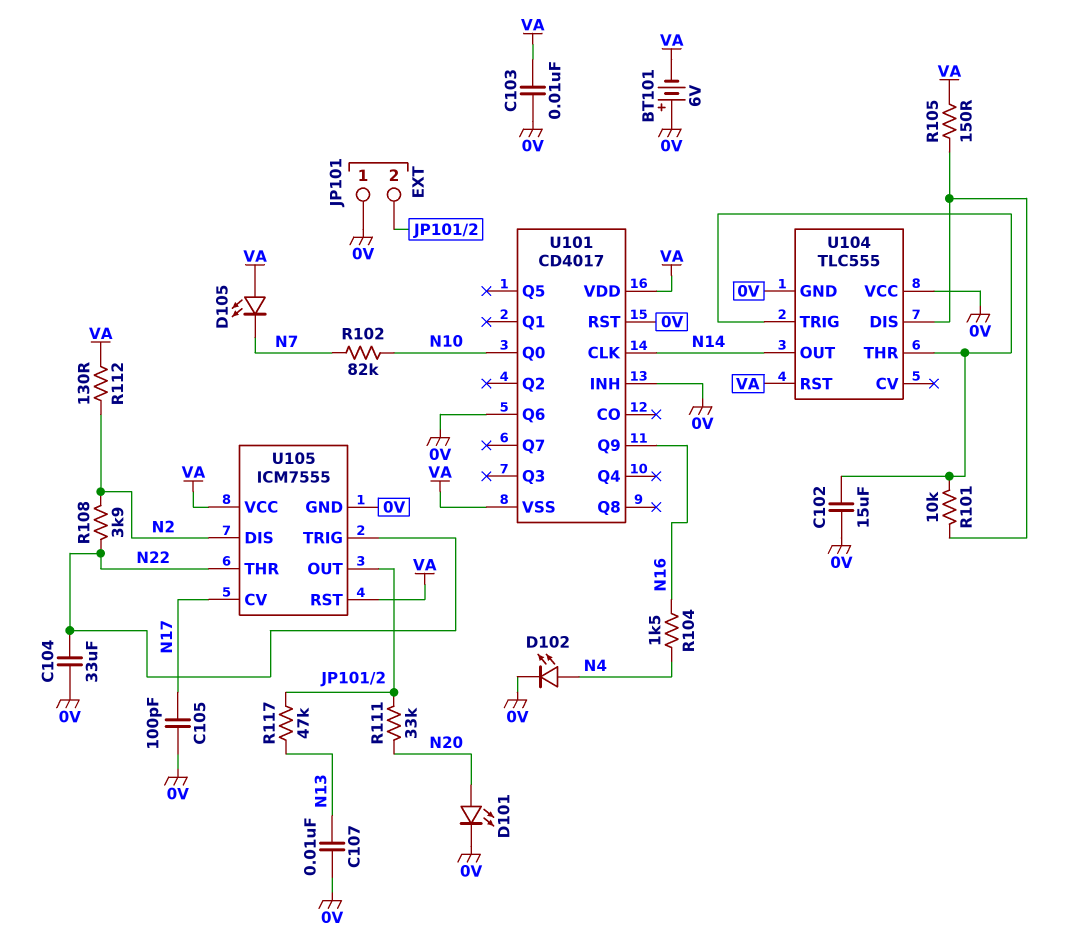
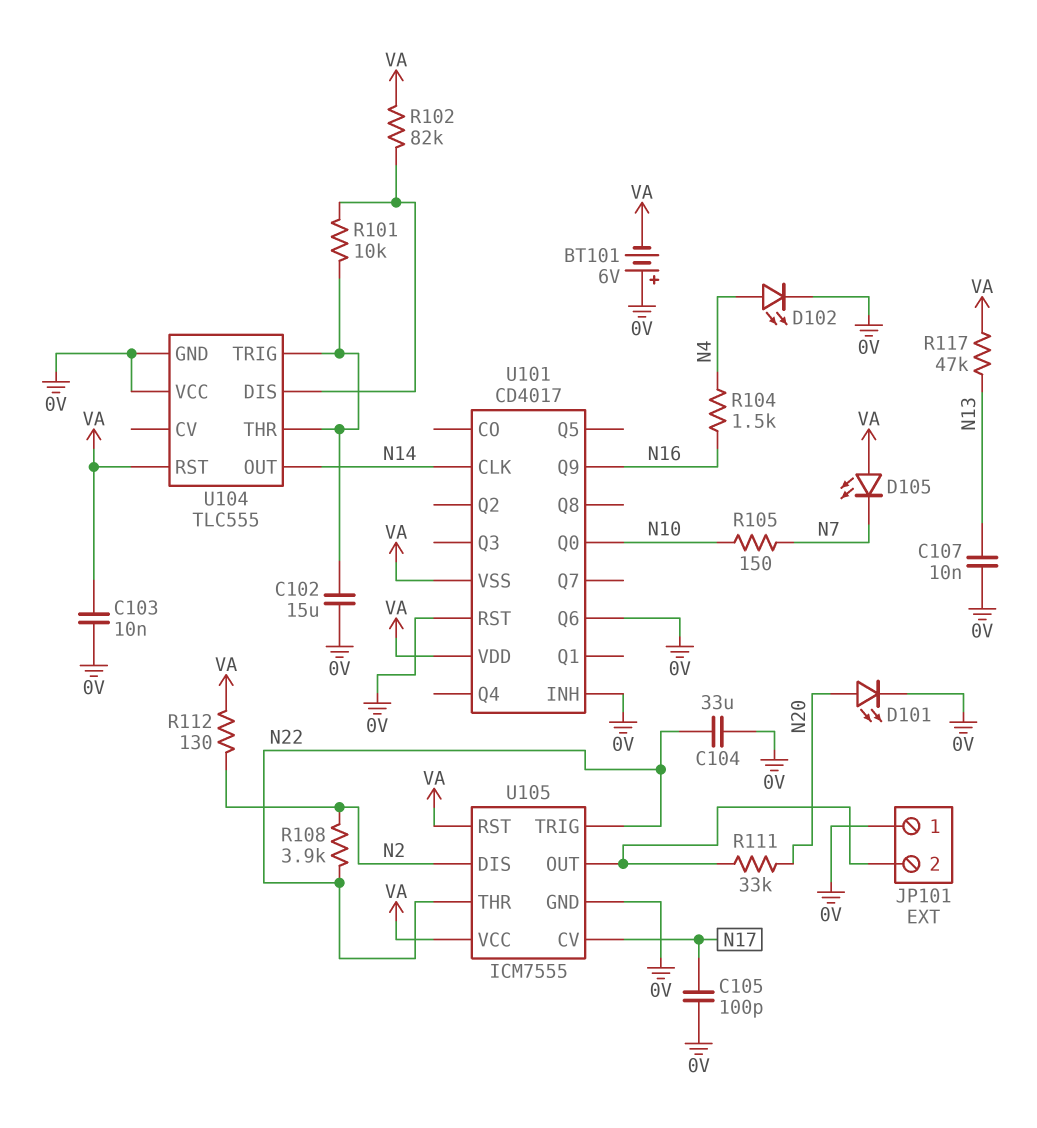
R102: 82k (N7, N10) -> 82k (U104/DIS, VA)
R105: 150 (U104/DIS, VA) -> 150 (N7, N10)
R117: 47k (JP101/2, N13) -> 47k (N13, VA)

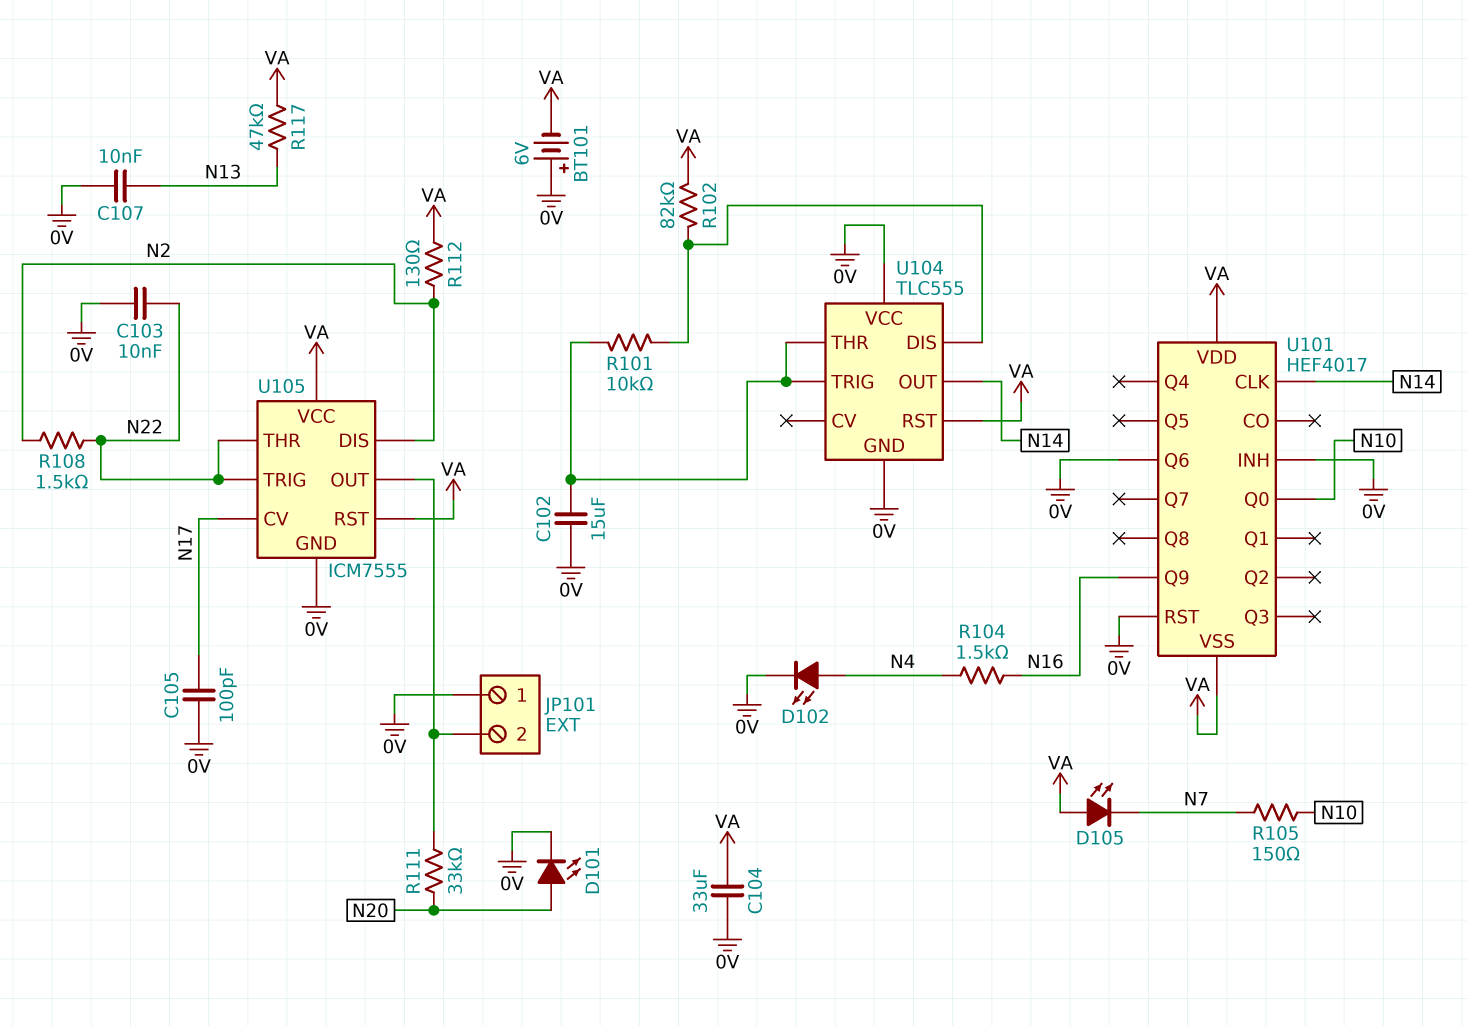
C103: 10nF (0V, VA) -> 10nF (0V, N22)
C104: 33uF (0V, N22) -> 33uF (0V, VA)
R108: 3.9k (N2, N22) -> 1.5k (N2, N22)
U101: CD4017 -> HEF4017

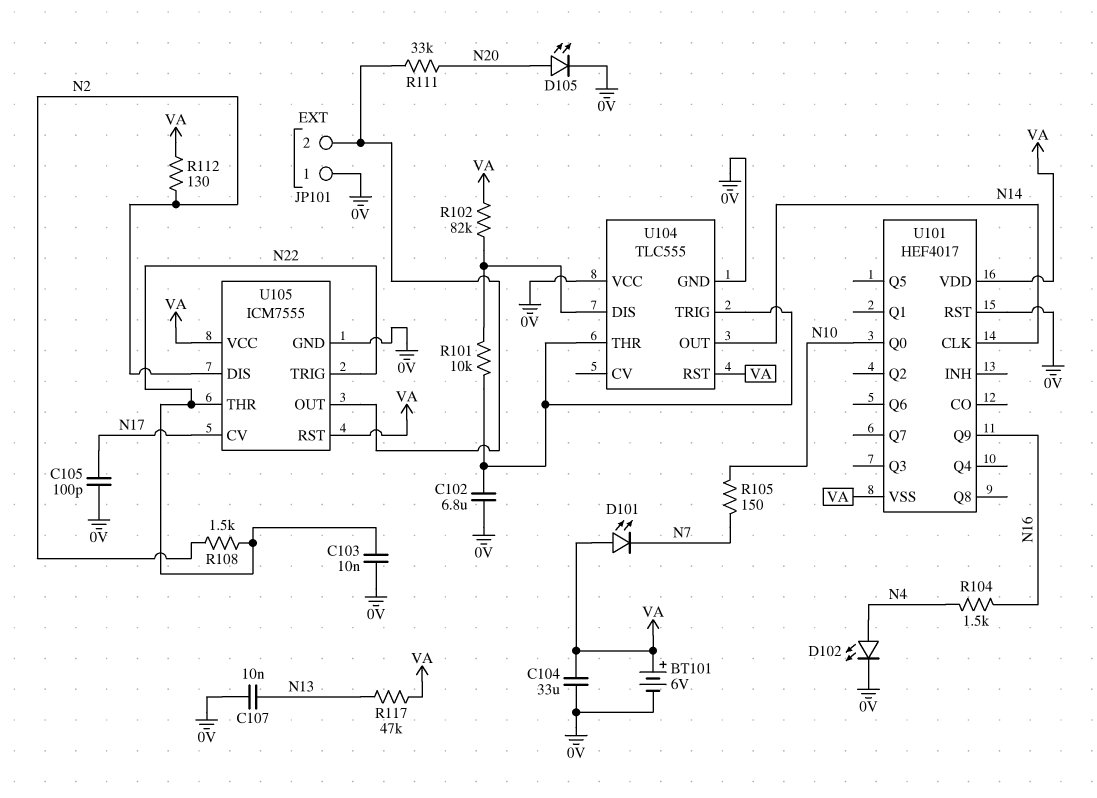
BT101: 6V (plus 0V, minus VA) -> 6V (plus VA, minus 0V)
C102: 15uF (0V, U104/THR) -> 6.8uF (0V, U104/THR)
D101: LED (A N20, K 0V) -> LED (A VA, K N7)
D105: LED (A VA, K N7) -> LED (A N20, K 0V)
U101 pin INH: 0V -> none
U101 pin Q6: 0V -> none

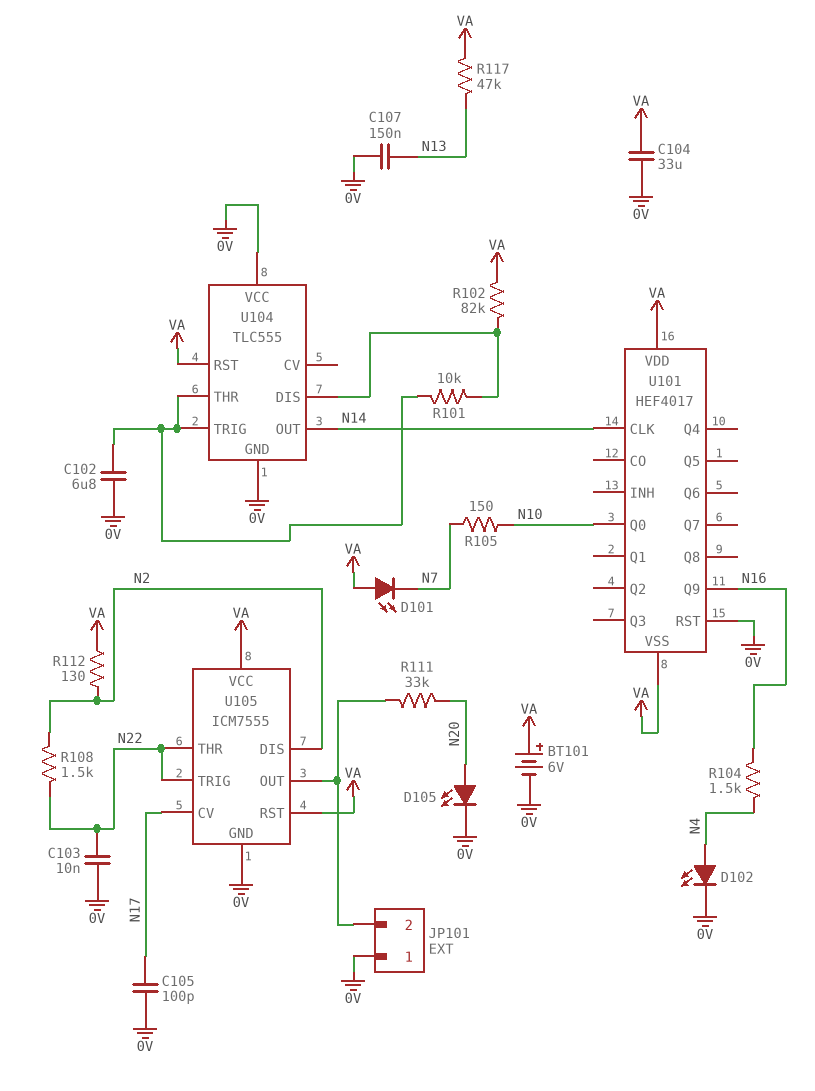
C107: 10nF (0V, N13) -> 150nF (0V, N13)

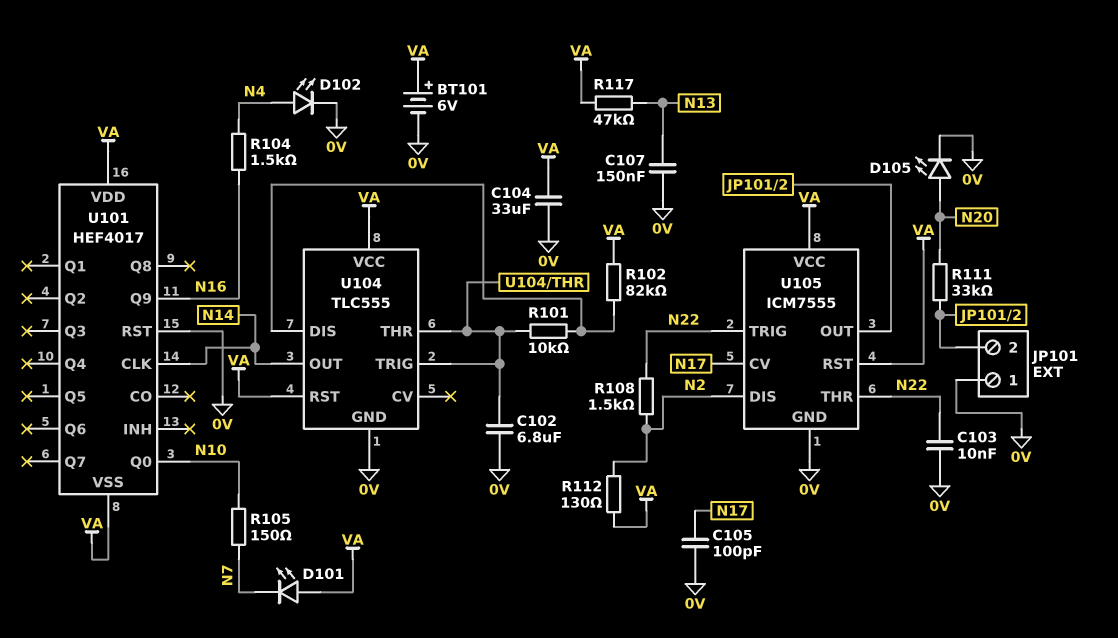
U104 pin VCC: 0V -> VA

